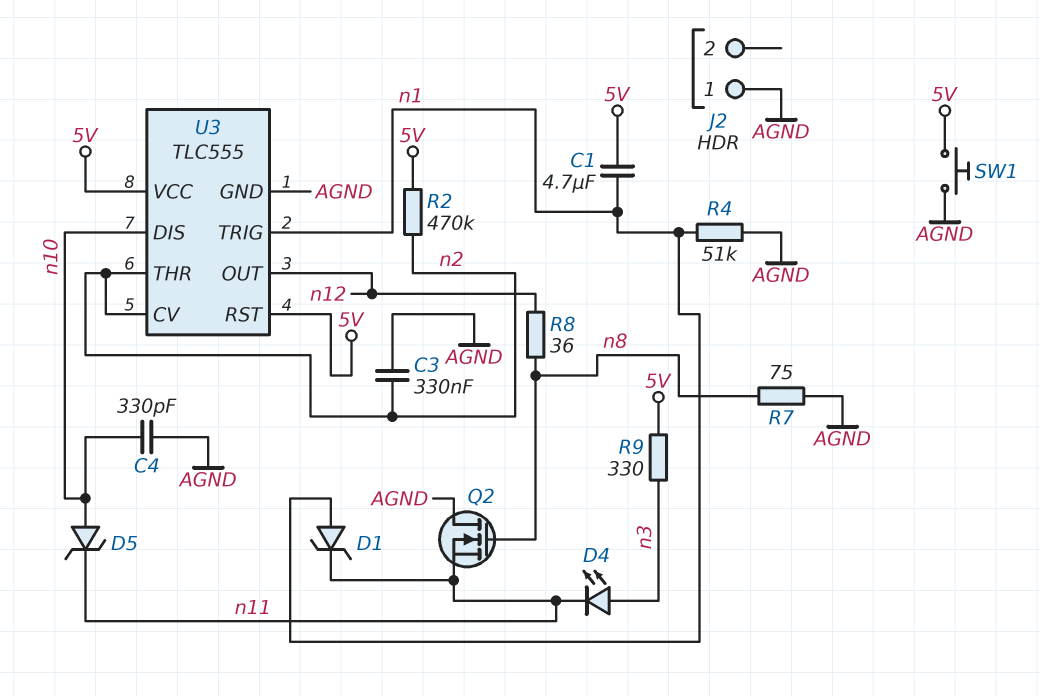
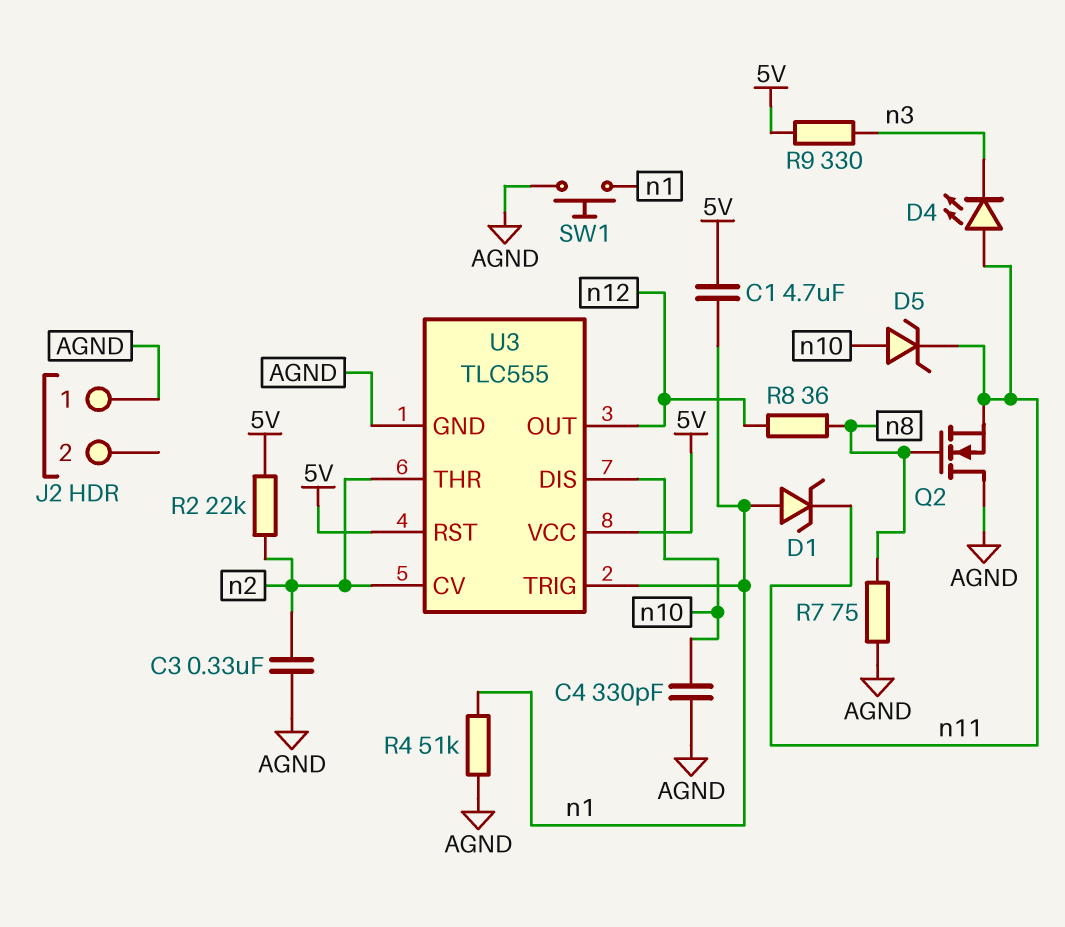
D4: LED (A n3, K n11) -> LED (A n11, K n3)
R2: 470k (5V, n2) -> 22k (5V, n2)
SW1: button (5V, AGND) -> button (AGND, n1)

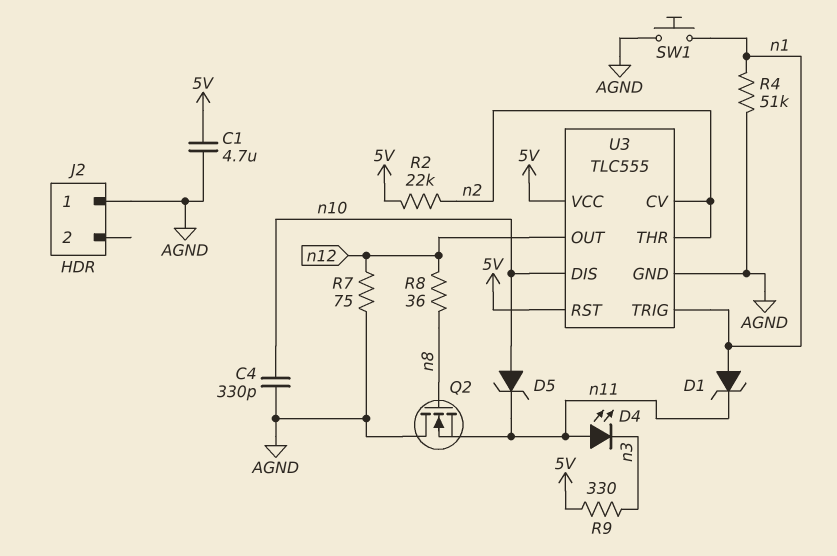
C1: 4.7uF (5V, n1) -> 4.7uF (5V, AGND)
C3: 330nF (AGND, n2) -> none
R7: 75 (AGND, n8) -> 75 (AGND, n12)

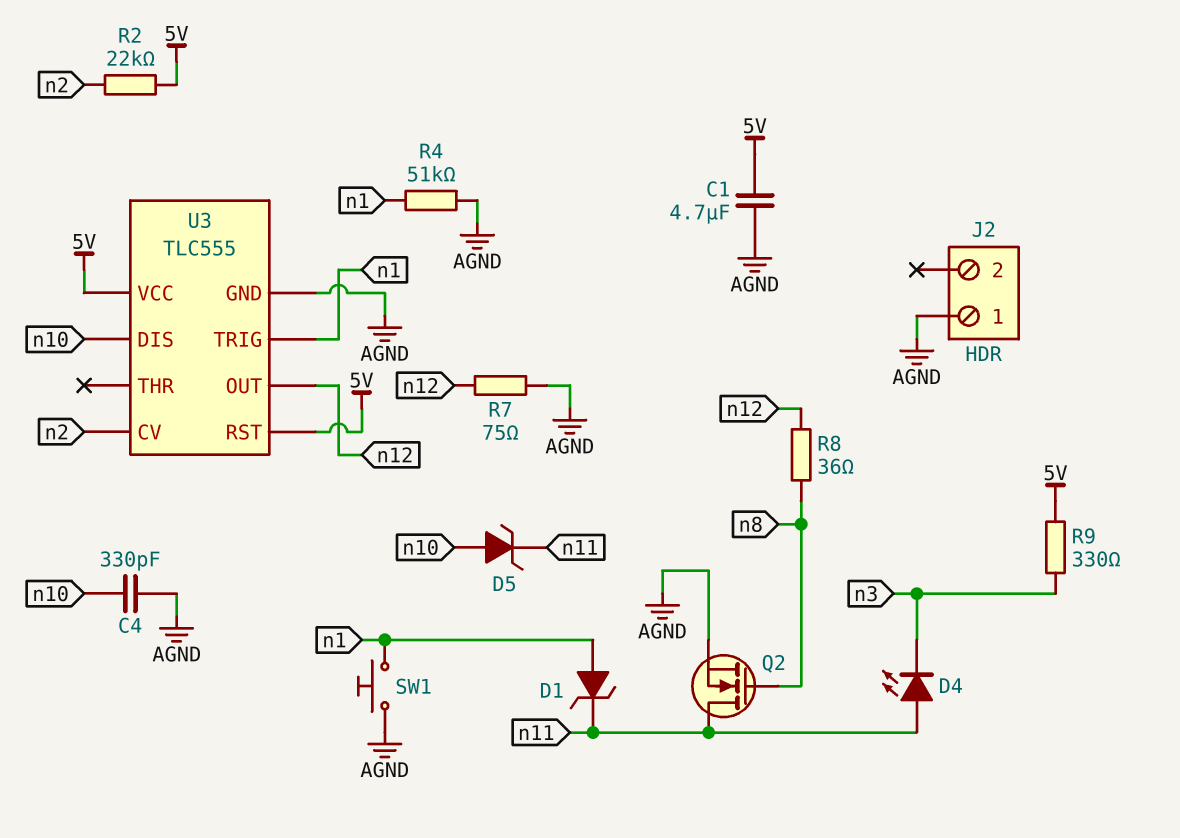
Q2: NMOS (G n8, D AGND, S n11) -> NMOS (G n8, D n11, S AGND)
U3 pin THR: n2 -> none

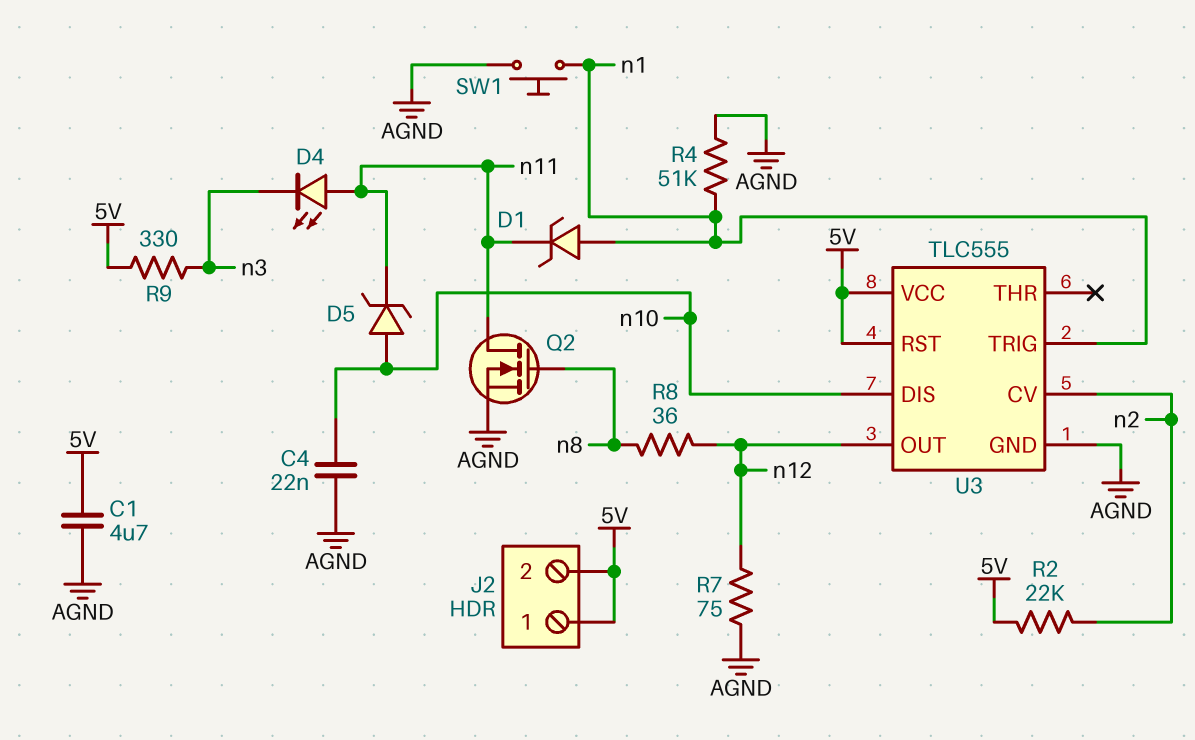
C4: 330pF (AGND, n10) -> 22nF (AGND, n10)
J2 pin 1: AGND -> 5V
J2 pin 2: none -> 5V

